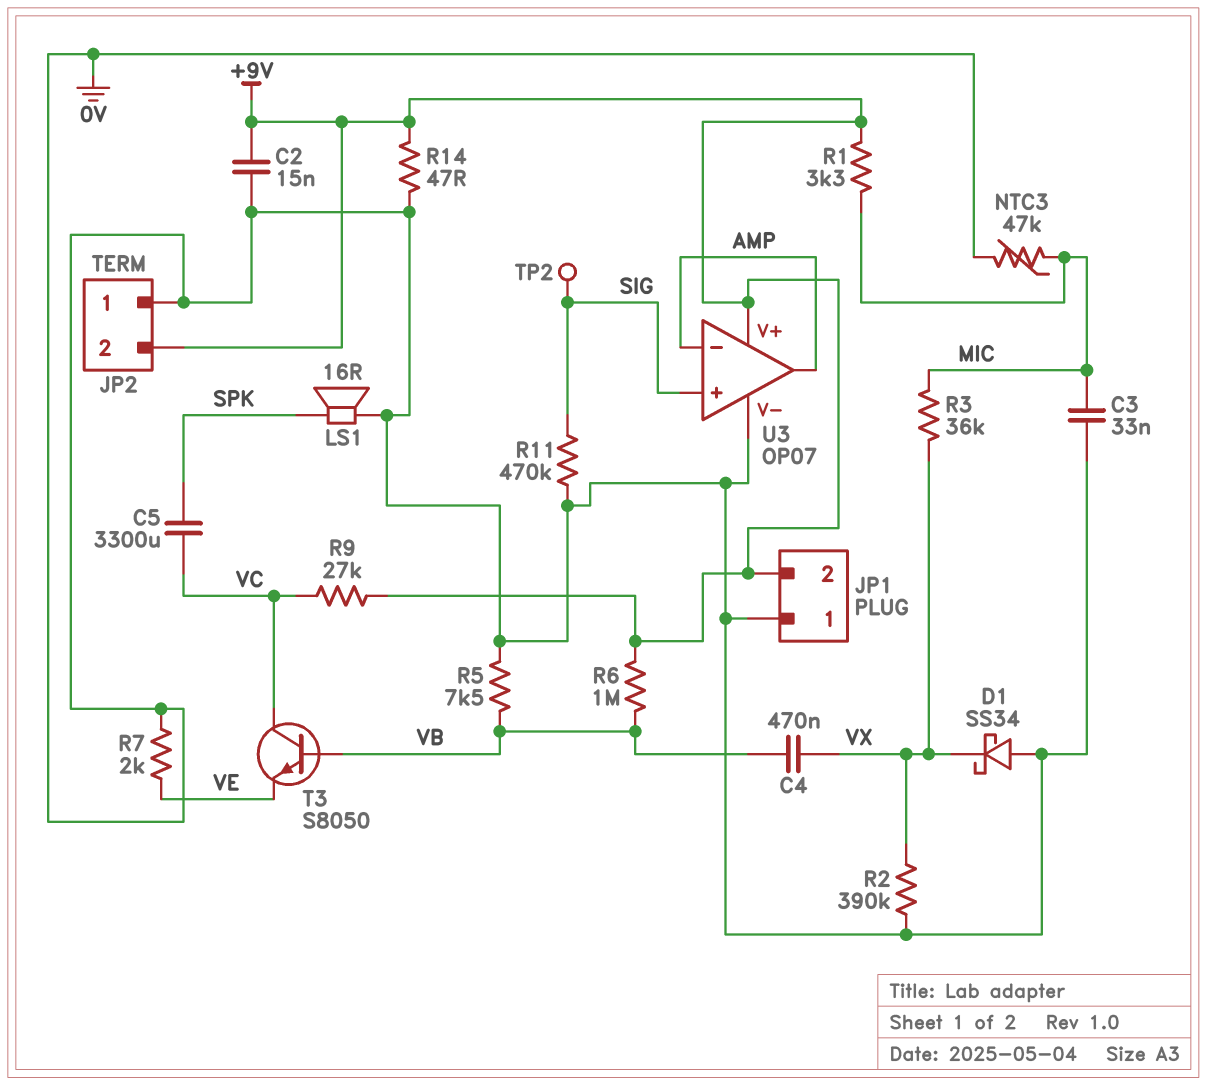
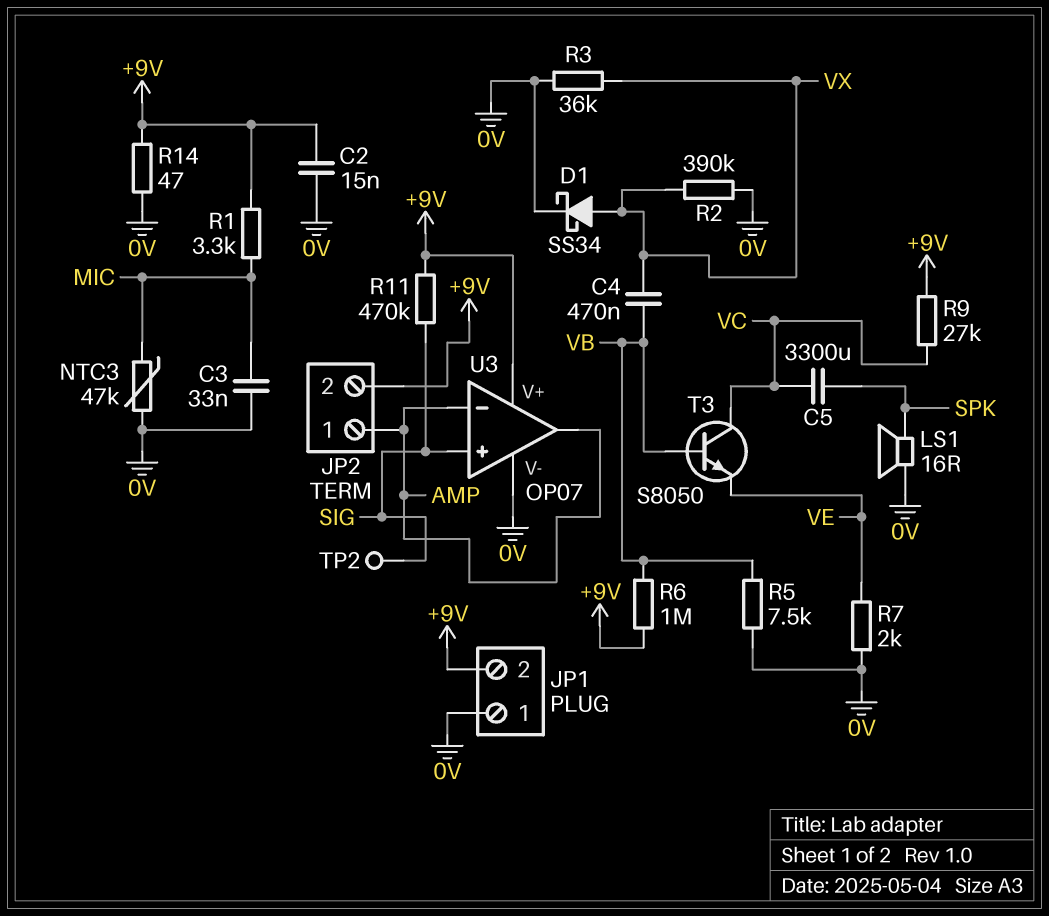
D1: schottky SS34 (A 0V, K VX) -> schottky SS34 (A VX, K 0V)
JP2 pin 1: 0V -> AMP
R3: 36k (MIC, VX) -> 36k (0V, VX)
R11: 470k (0V, SIG) -> 470k (+9V, SIG)

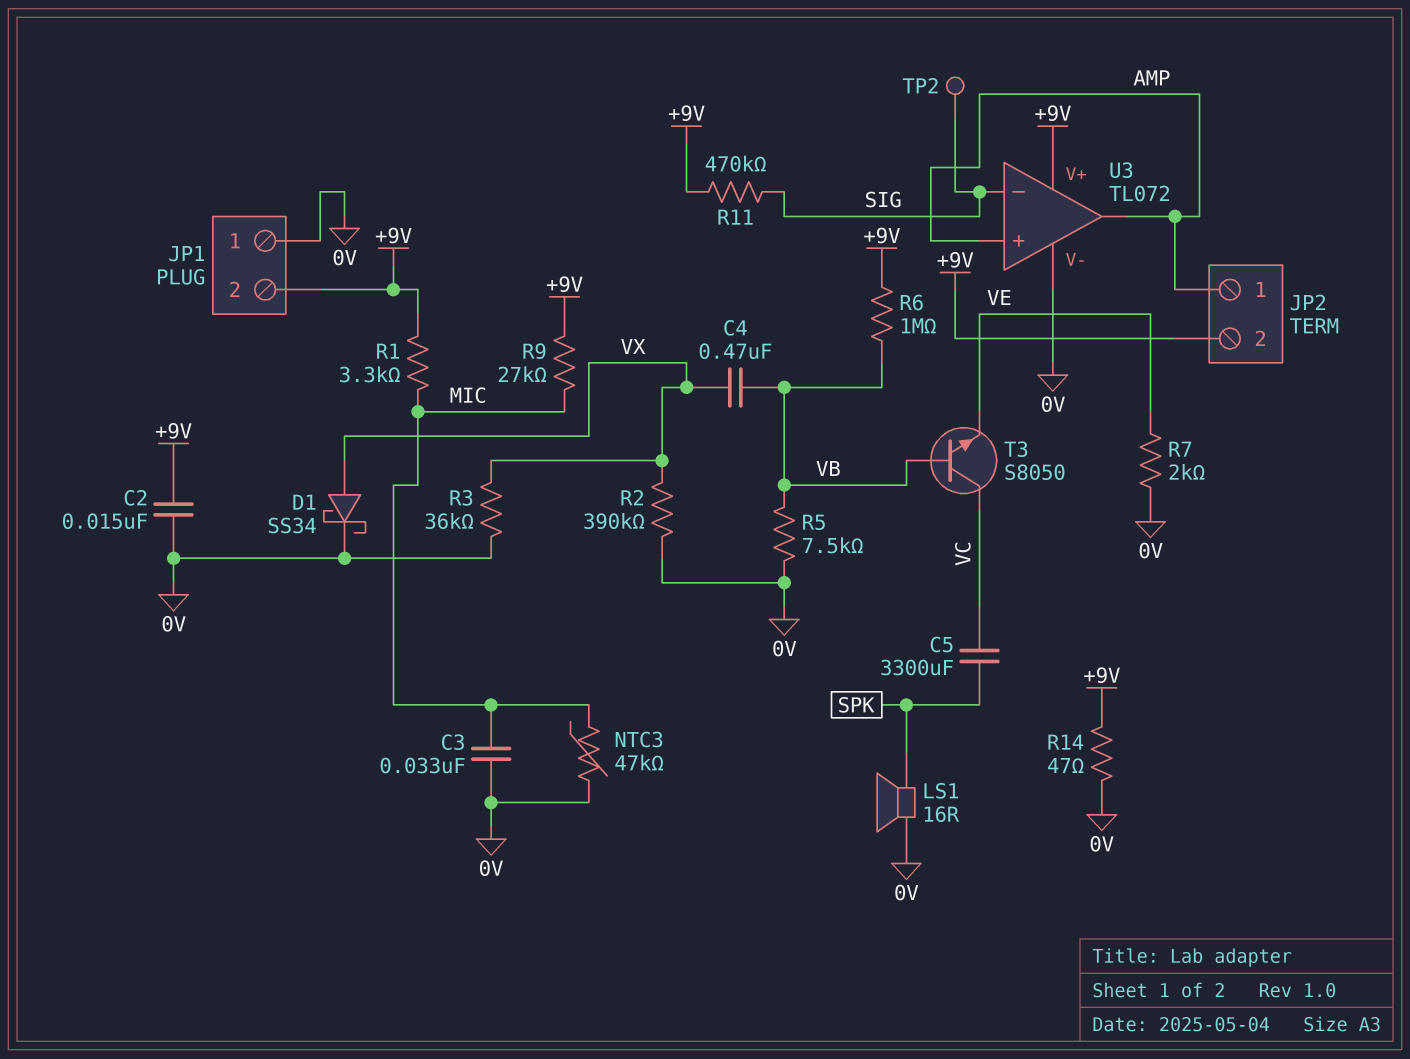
R9: 27k (+9V, VC) -> 27k (+9V, MIC)
U3: OP07 -> TL072
U3 pin in+: SIG -> AMP
U3 pin in-: AMP -> SIG

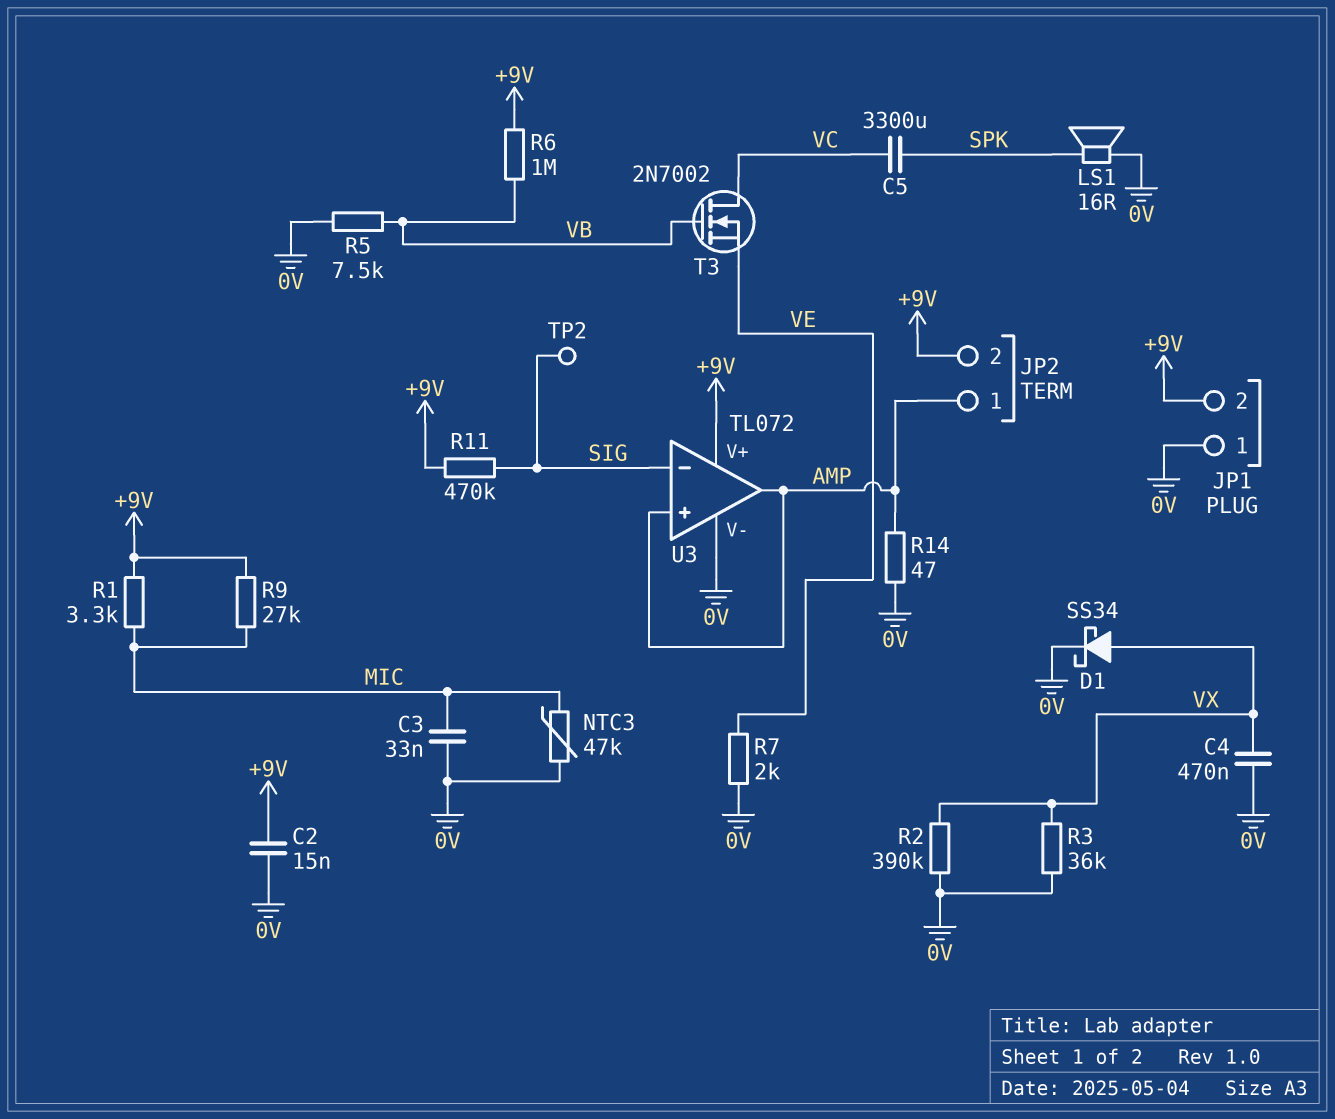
C4: 470nF (VB, VX) -> 470nF (0V, VX)
R14: 47 (+9V, 0V) -> 47 (0V, AMP)
T3: NPN S8050 (B VB, C VC, E VE) -> NMOS 2N7002 (G VB, D VC, S VE)

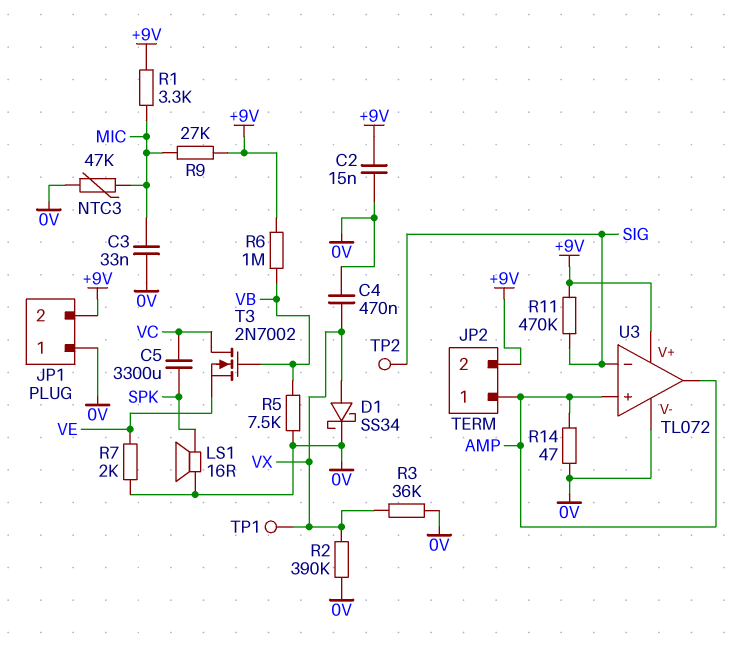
TP1: none -> test point (VX)

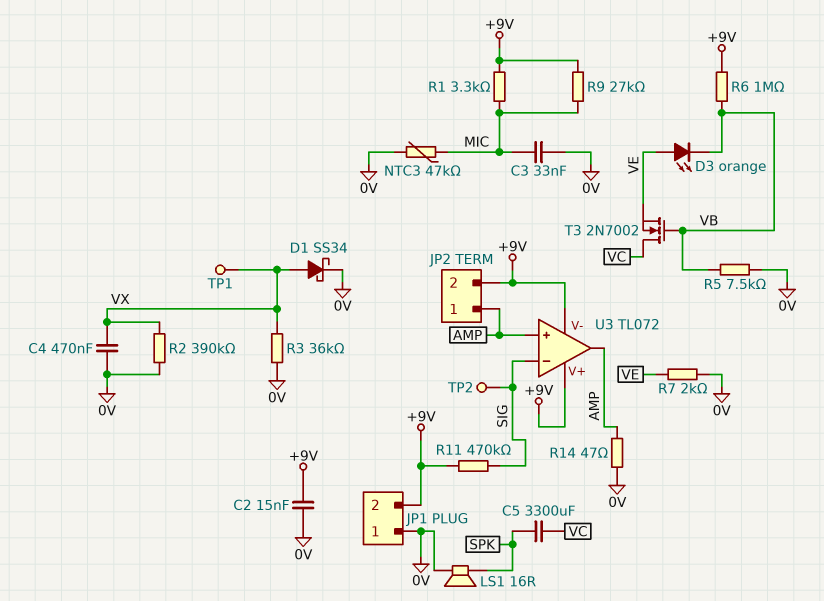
D3: none -> LED orange (A VE, K VB)
U3 pin V-: 0V -> +9V

